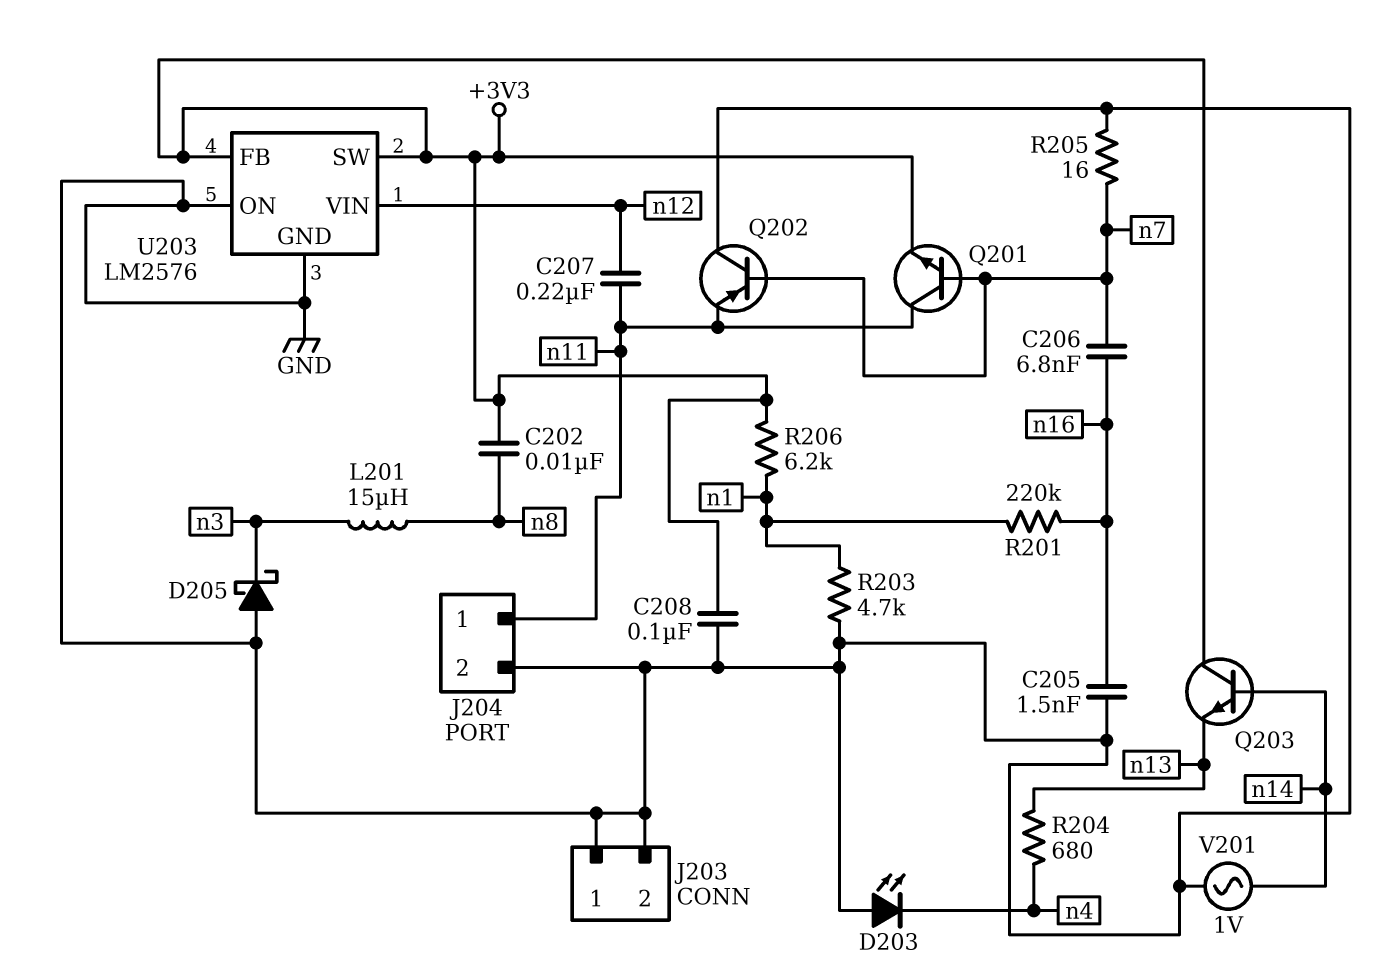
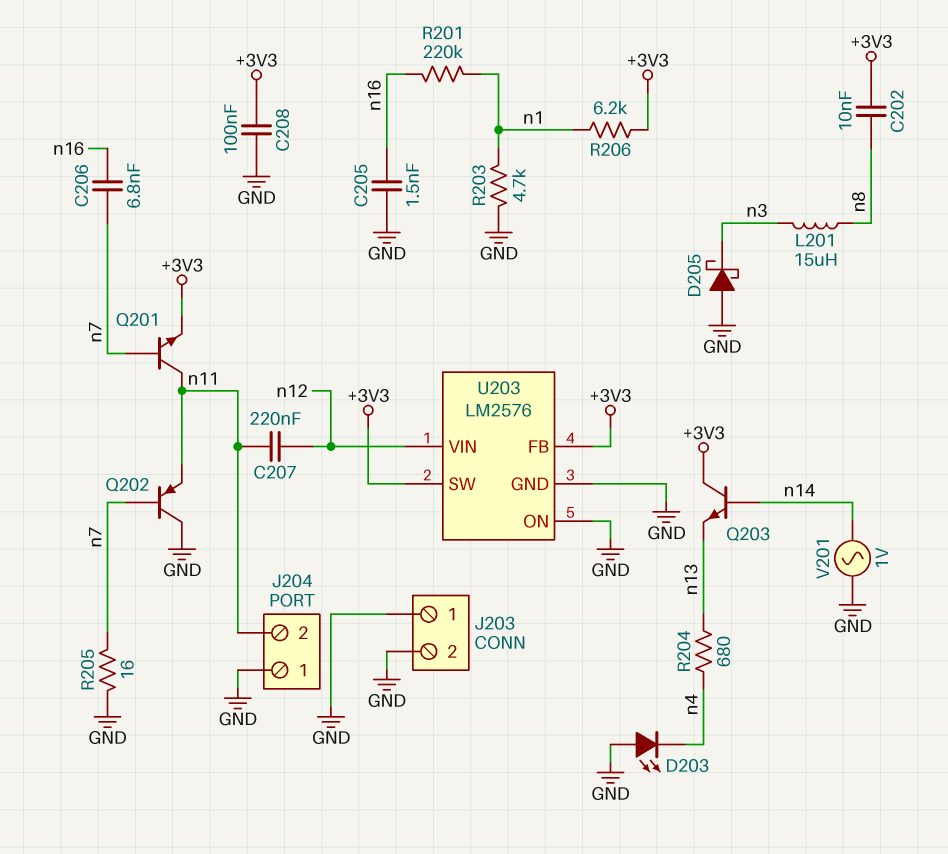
J204 pin 1: n11 -> GND
J204 pin 2: GND -> n11

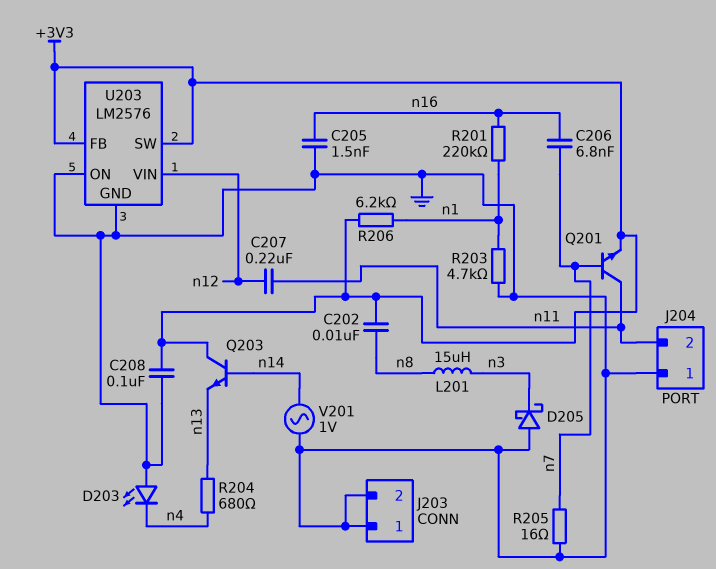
Q202: PNP (B n7, C GND, E n11) -> none

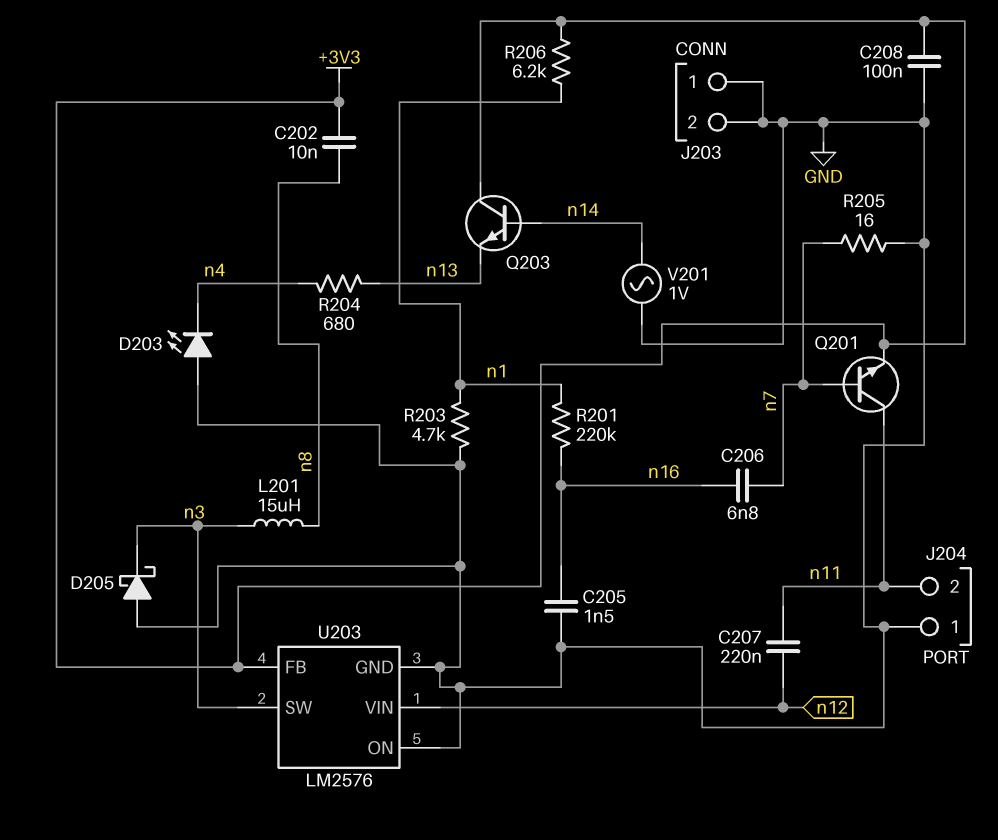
U203 pin SW: +3V3 -> n3

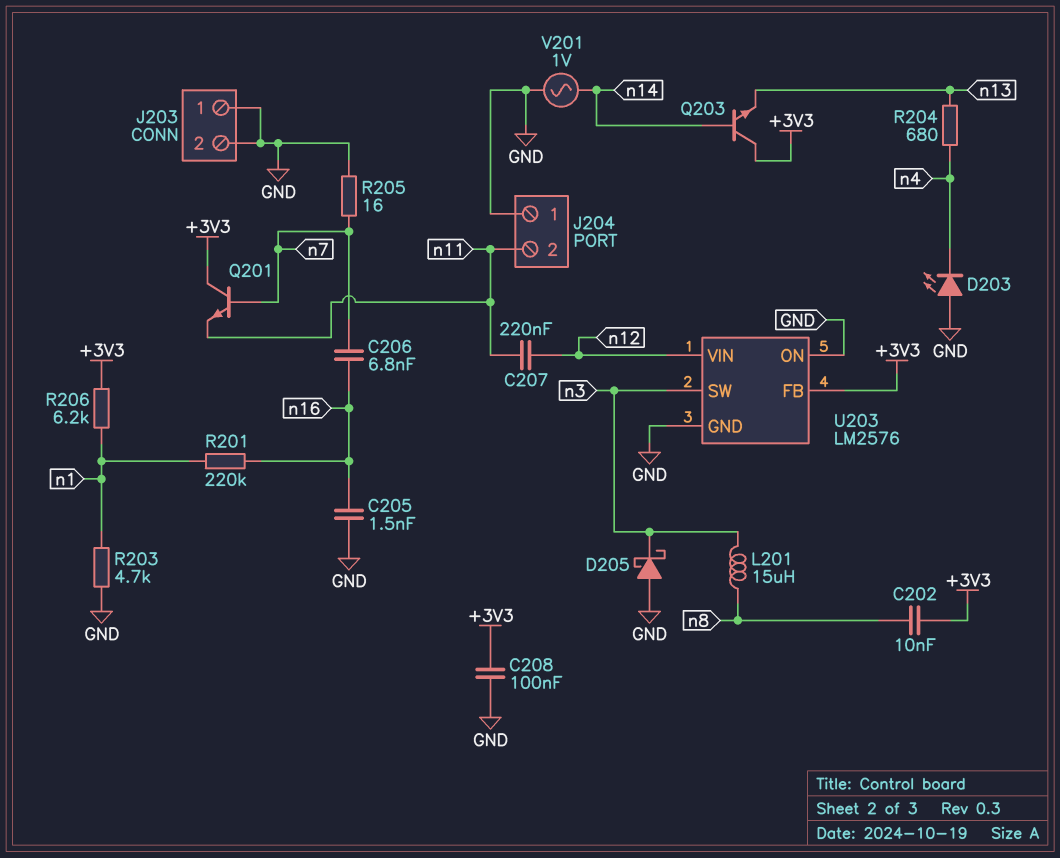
Q201: NPN (B n7, C n11, E +3V3) -> NPN (B n7, C +3V3, E n11)

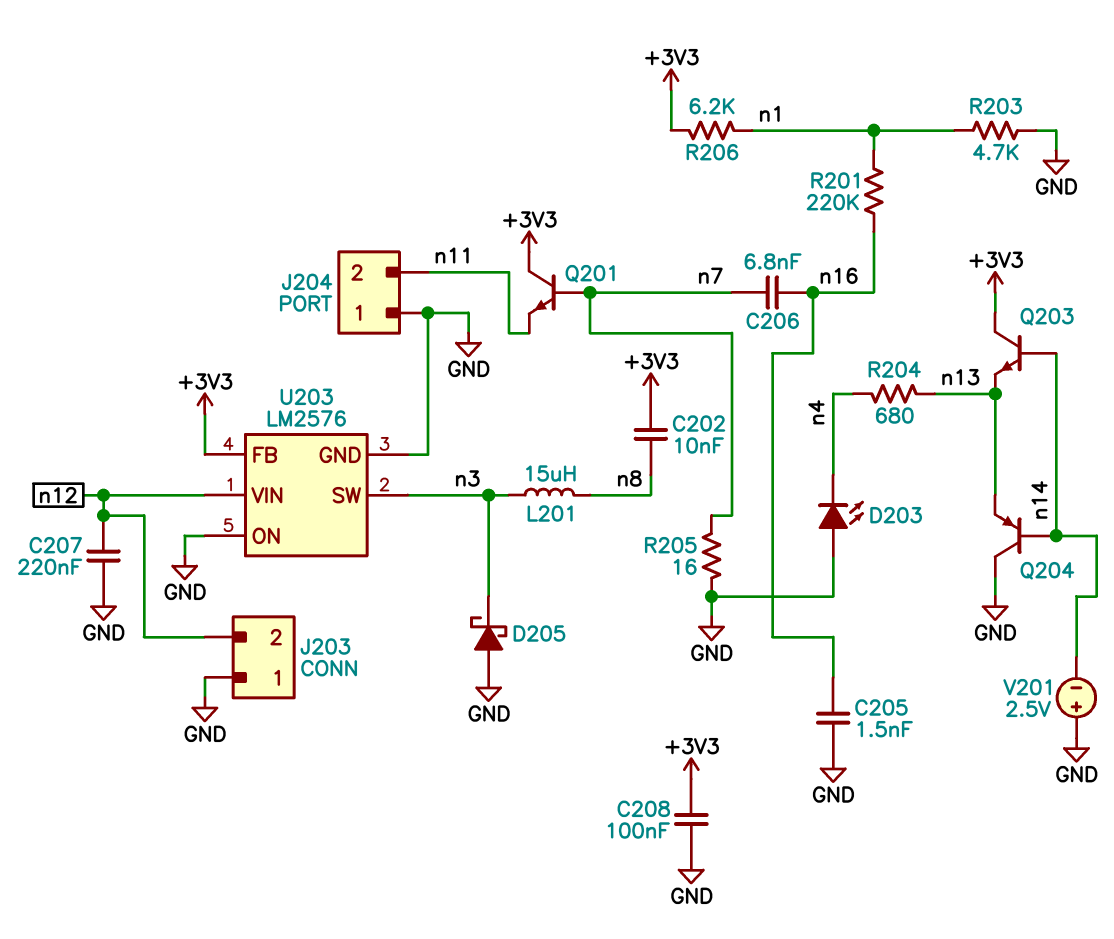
C207: 220nF (n11, n12) -> 220nF (GND, n12)
J203 pin 2: GND -> n12
Q204: none -> PNP (B n14, C GND, E n13)
V201: AC 1V (GND, n14) -> 2.5V (plus GND, minus n14)

